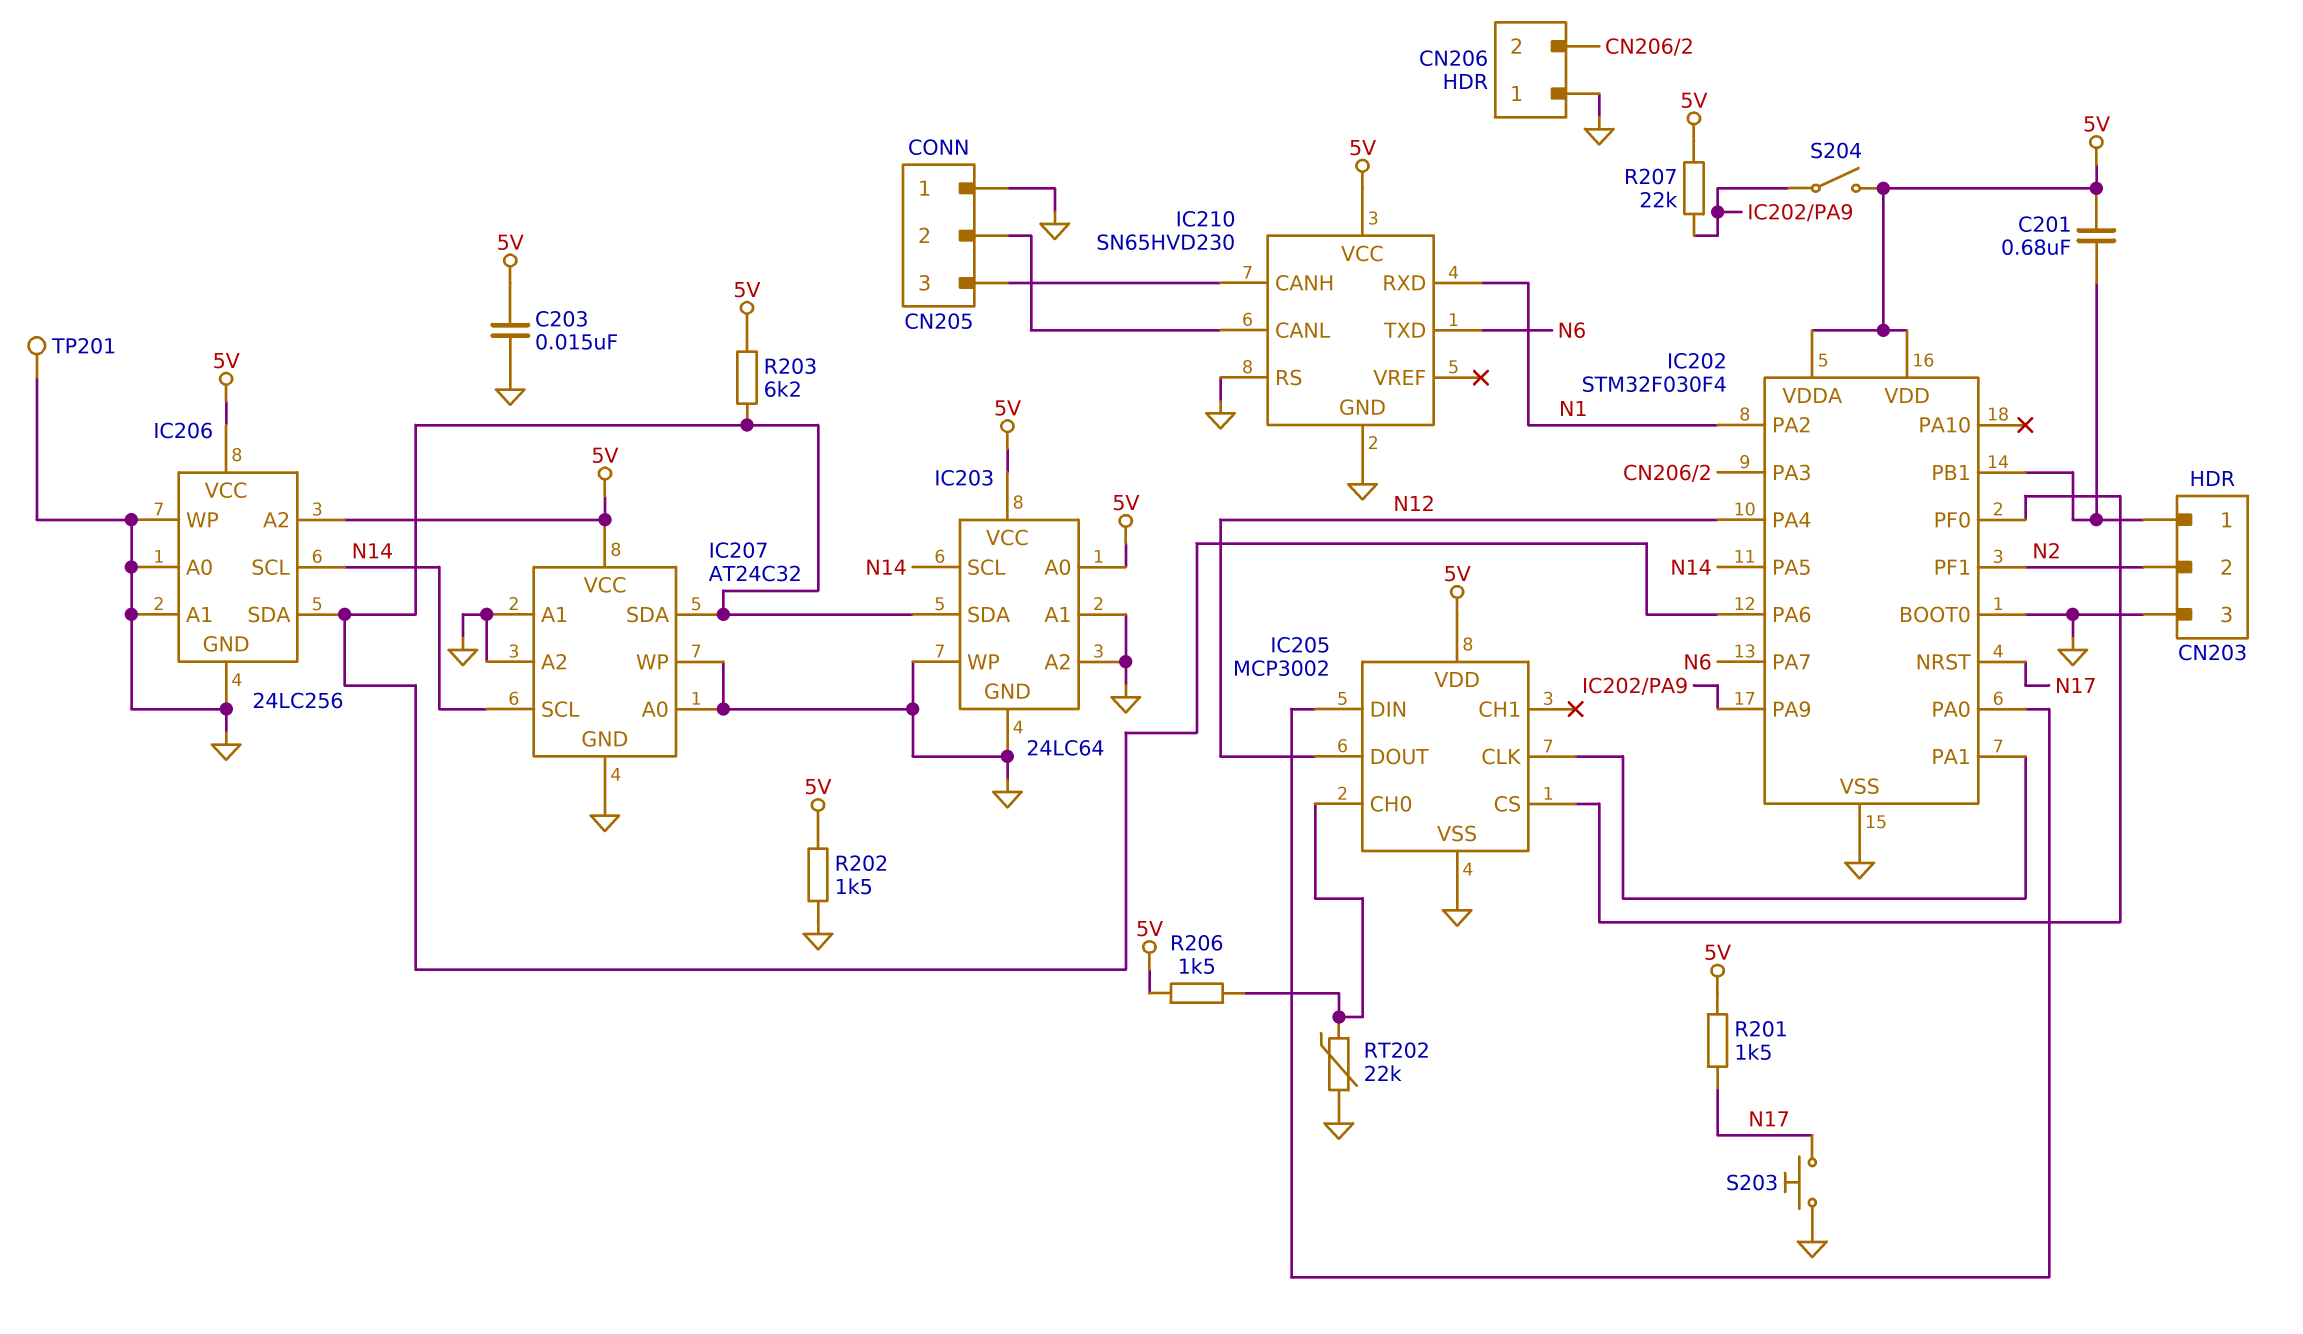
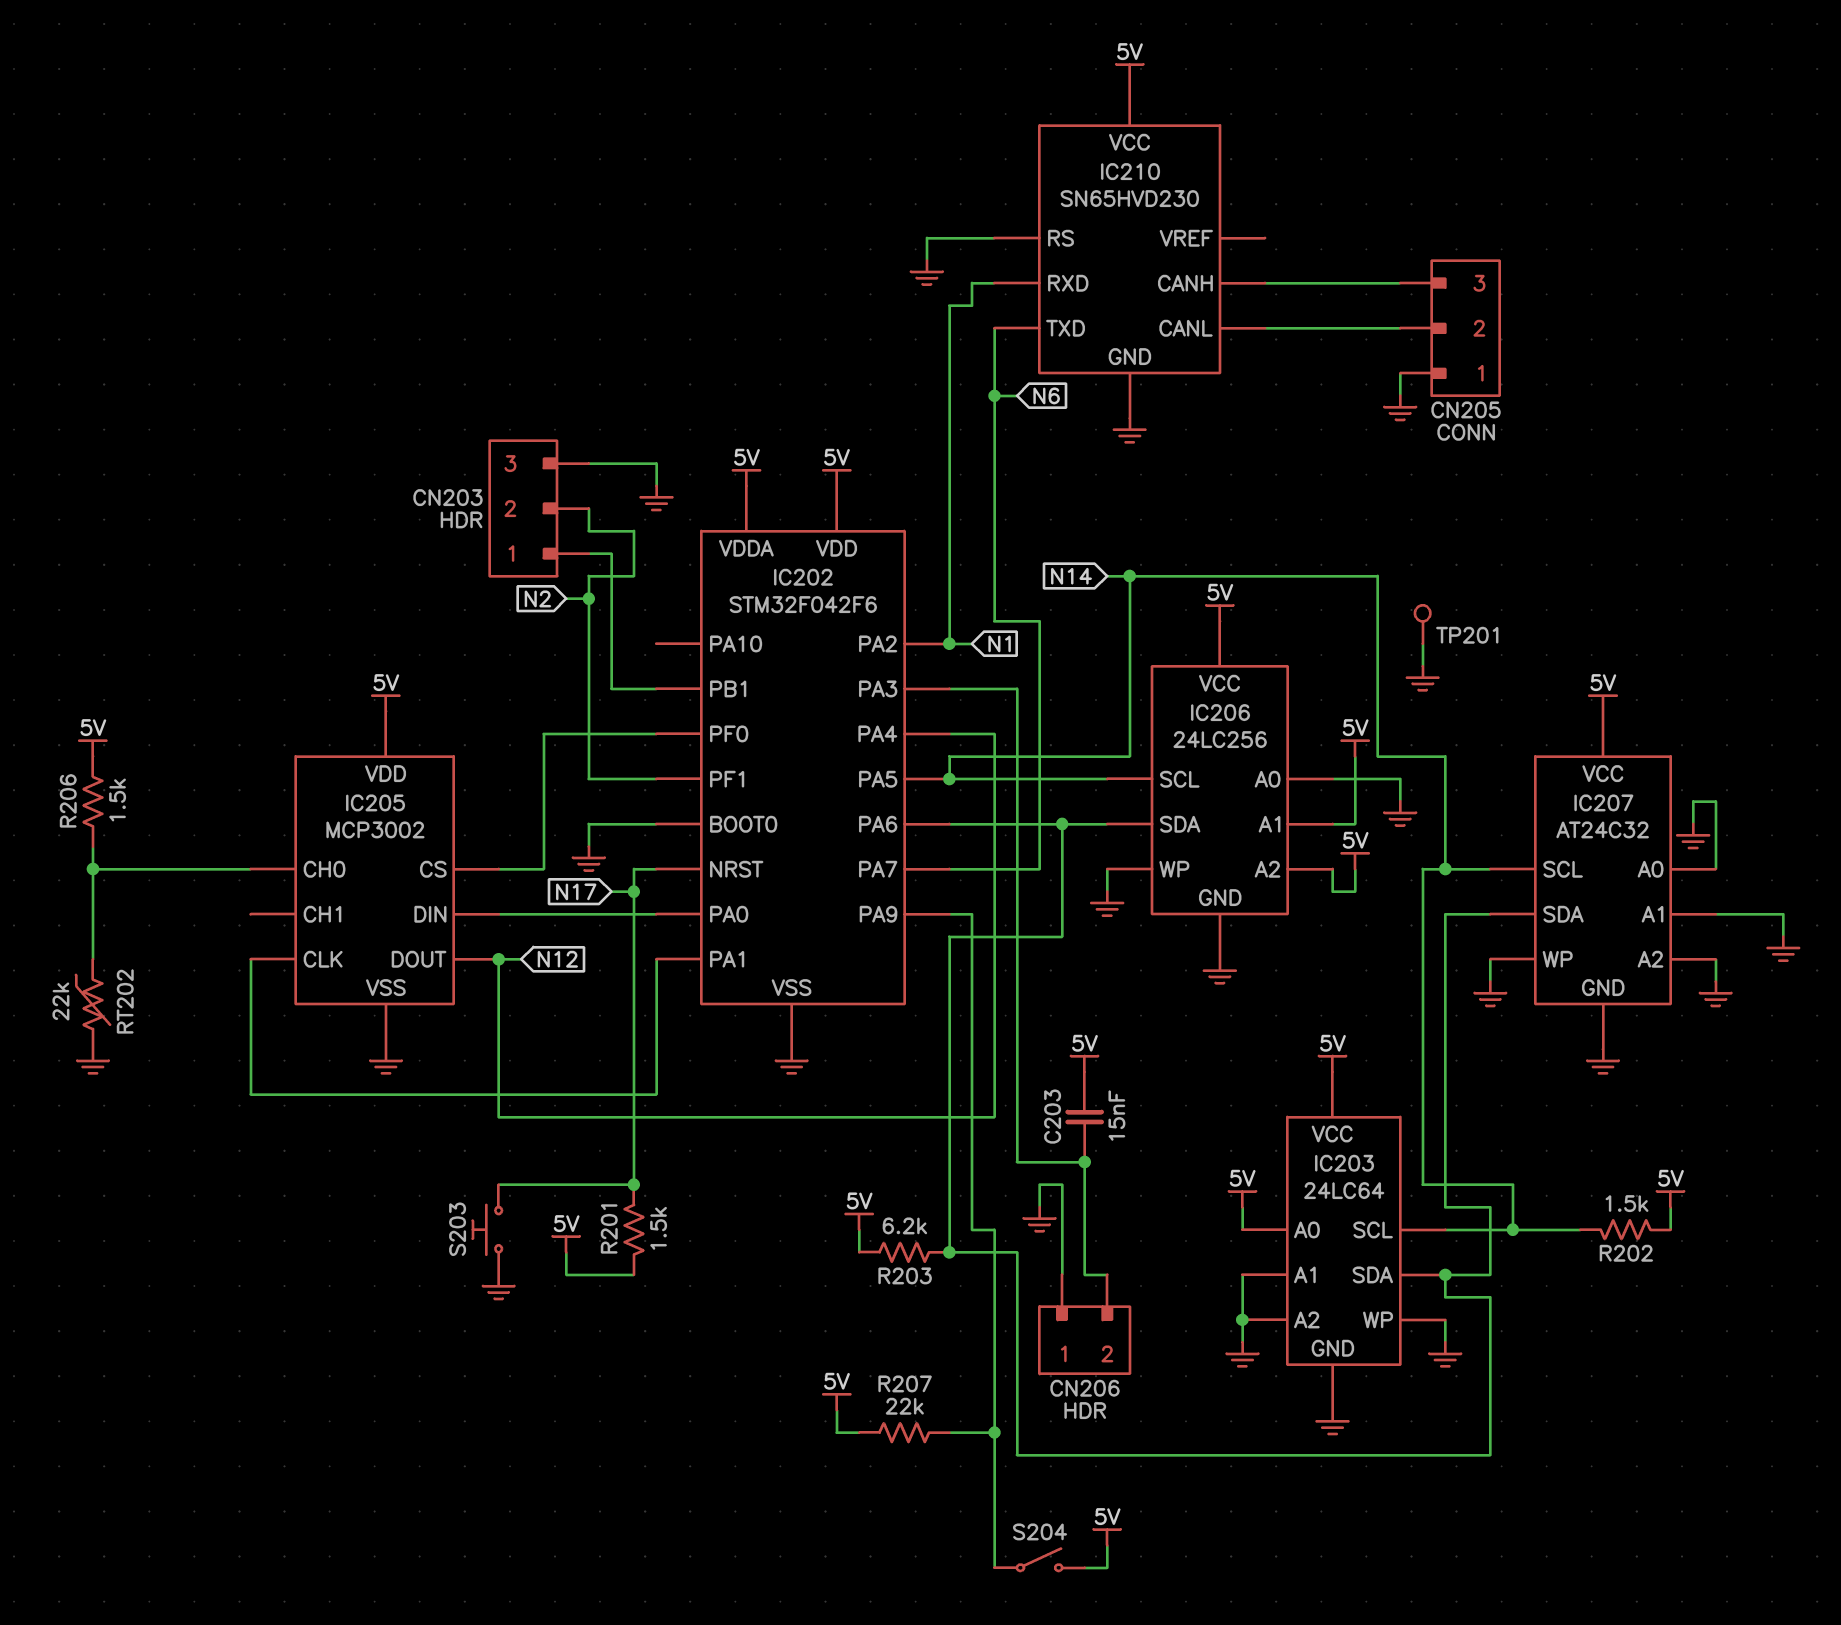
C201: 680nF (5V, CN203/1) -> none
C203: 15nF (5V, GND) -> 15nF (5V, CN206/2)
IC202: STM32F030F4 -> STM32F042F6
IC206 pin A1: GND -> 5V
R202: 1.5k (5V, GND) -> 1.5k (5V, N14)

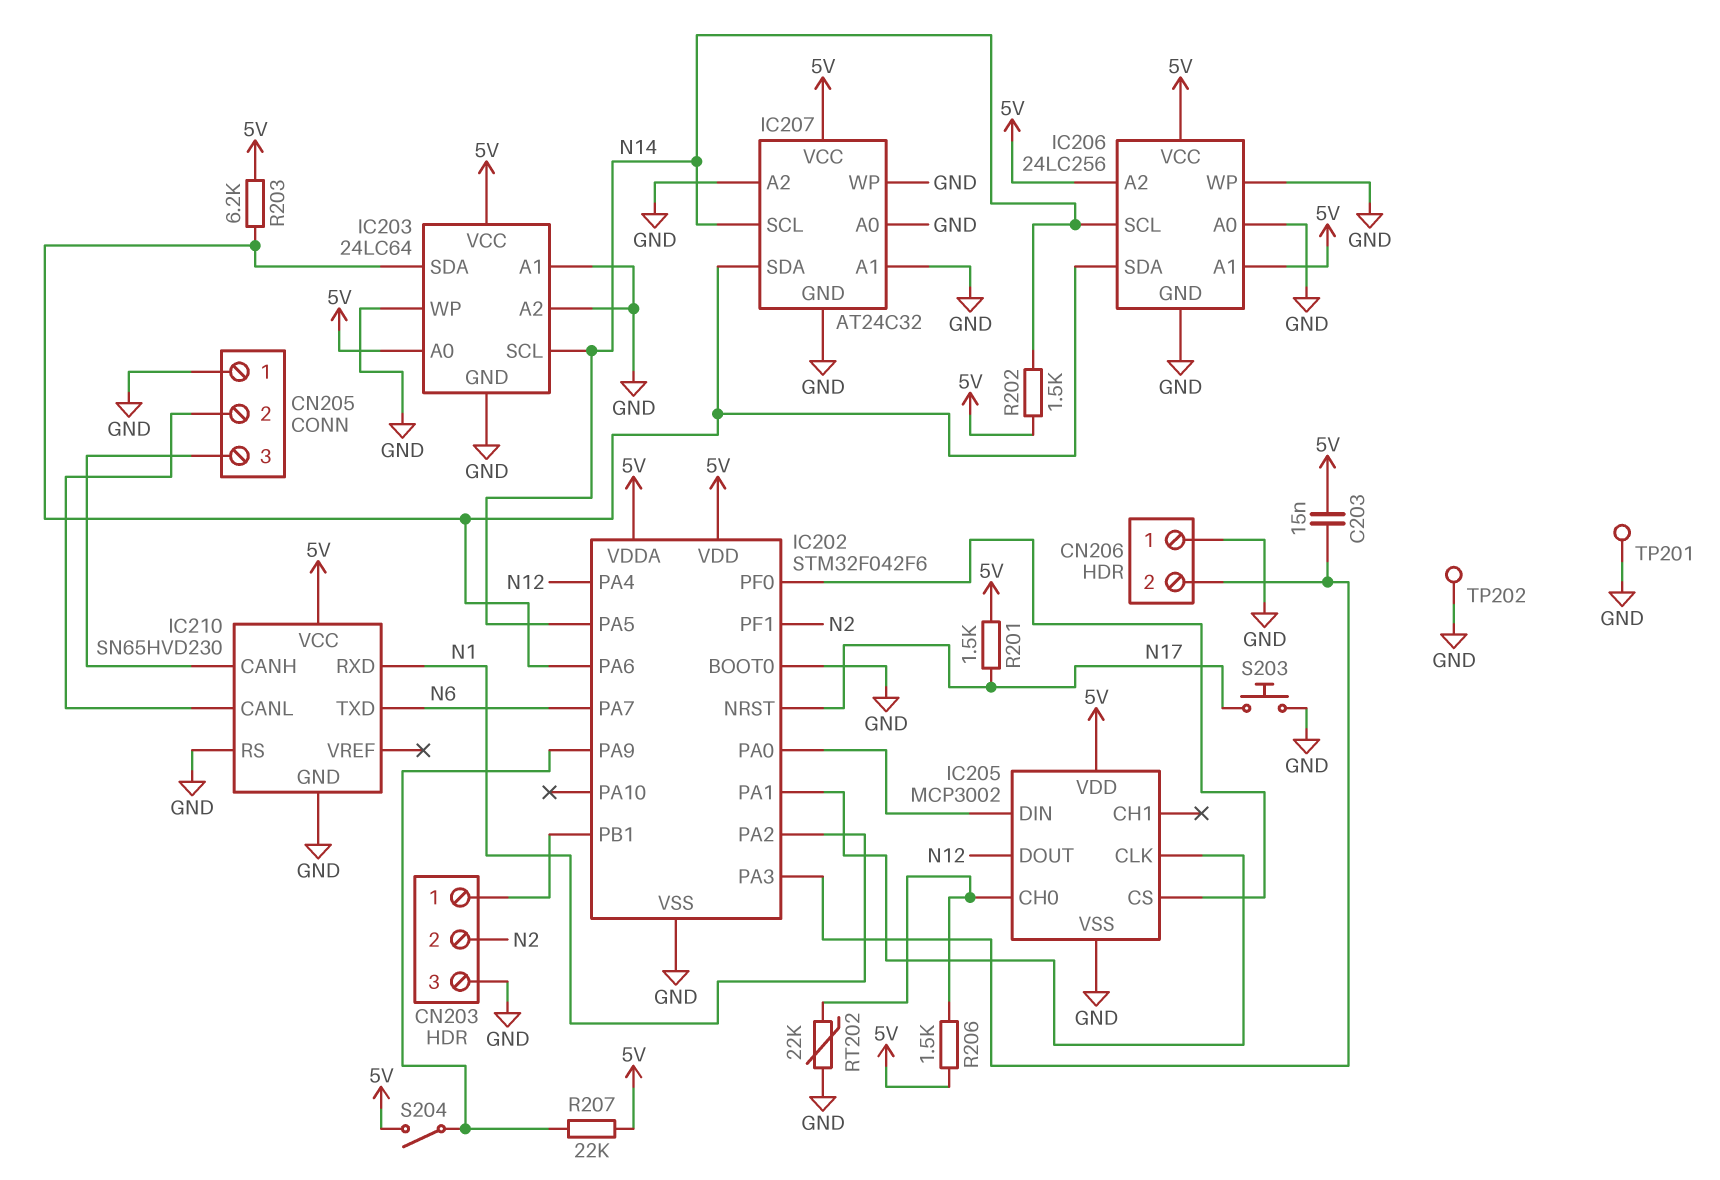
TP202: none -> test point (GND)

